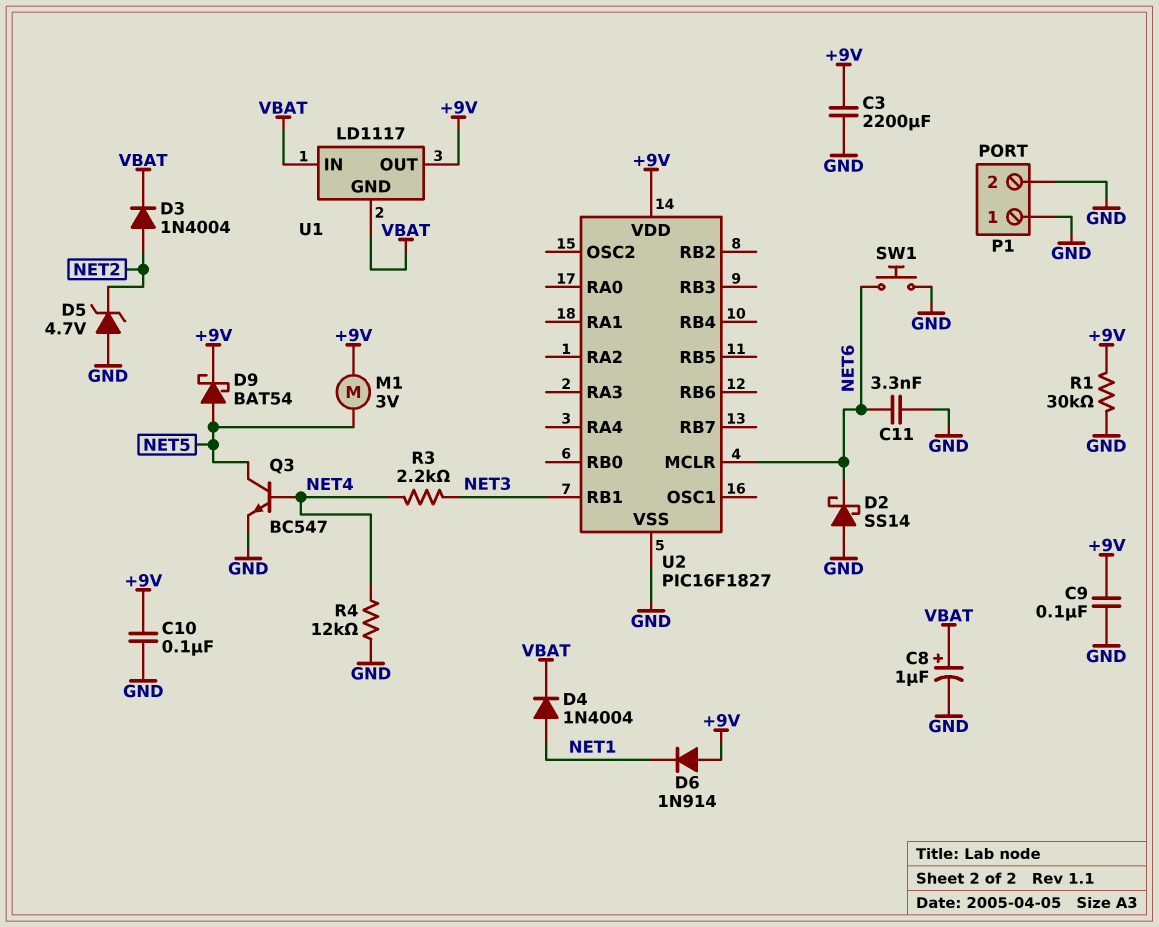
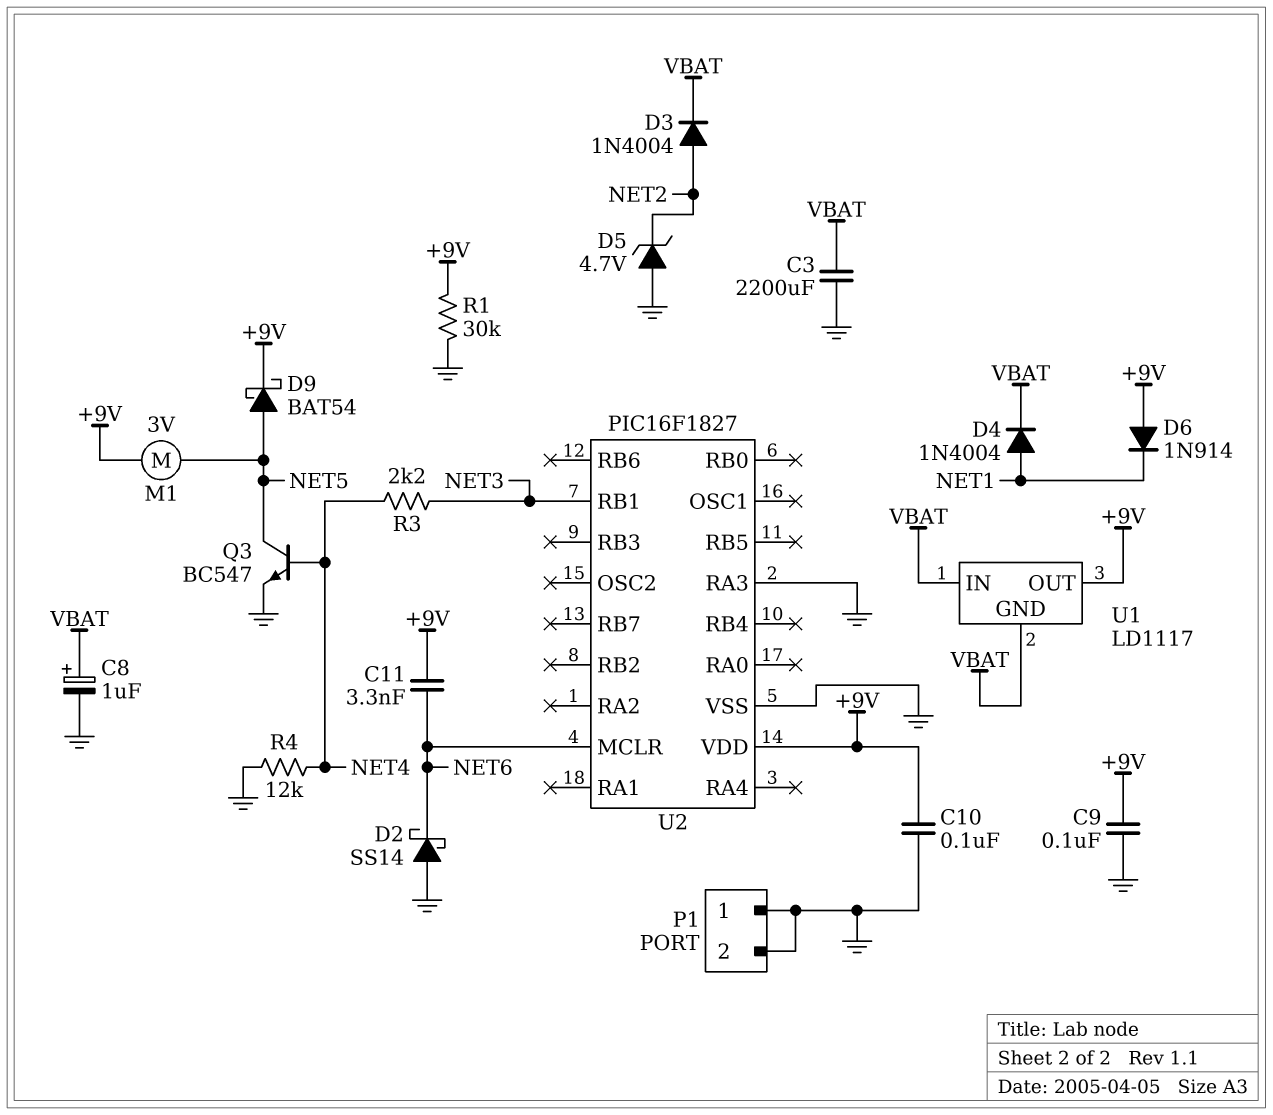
C3: 2200uF (+9V, GND) -> 2200uF (GND, VBAT)
C11: 3.3nF (GND, NET6) -> 3.3nF (+9V, NET6)
SW1: button (GND, NET6) -> none
U2 pin RA3: none -> GND

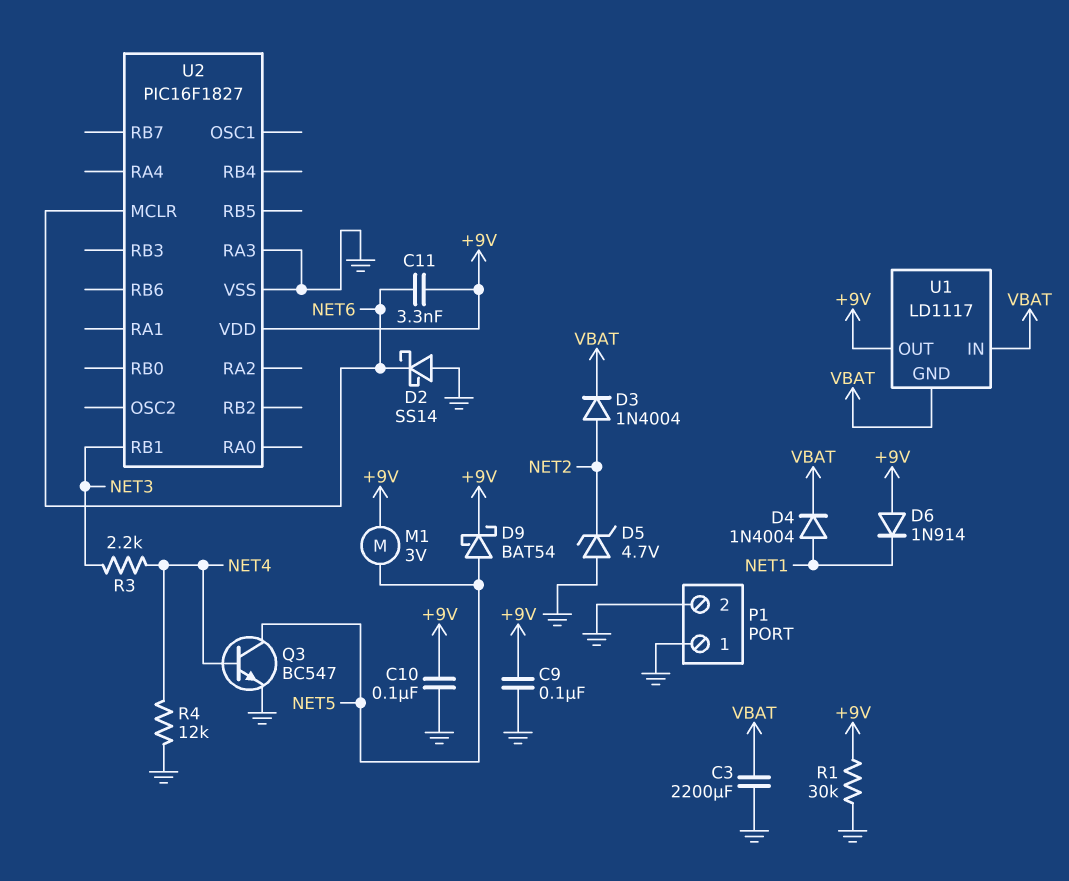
C8: 1uF (plus VBAT, minus GND) -> none

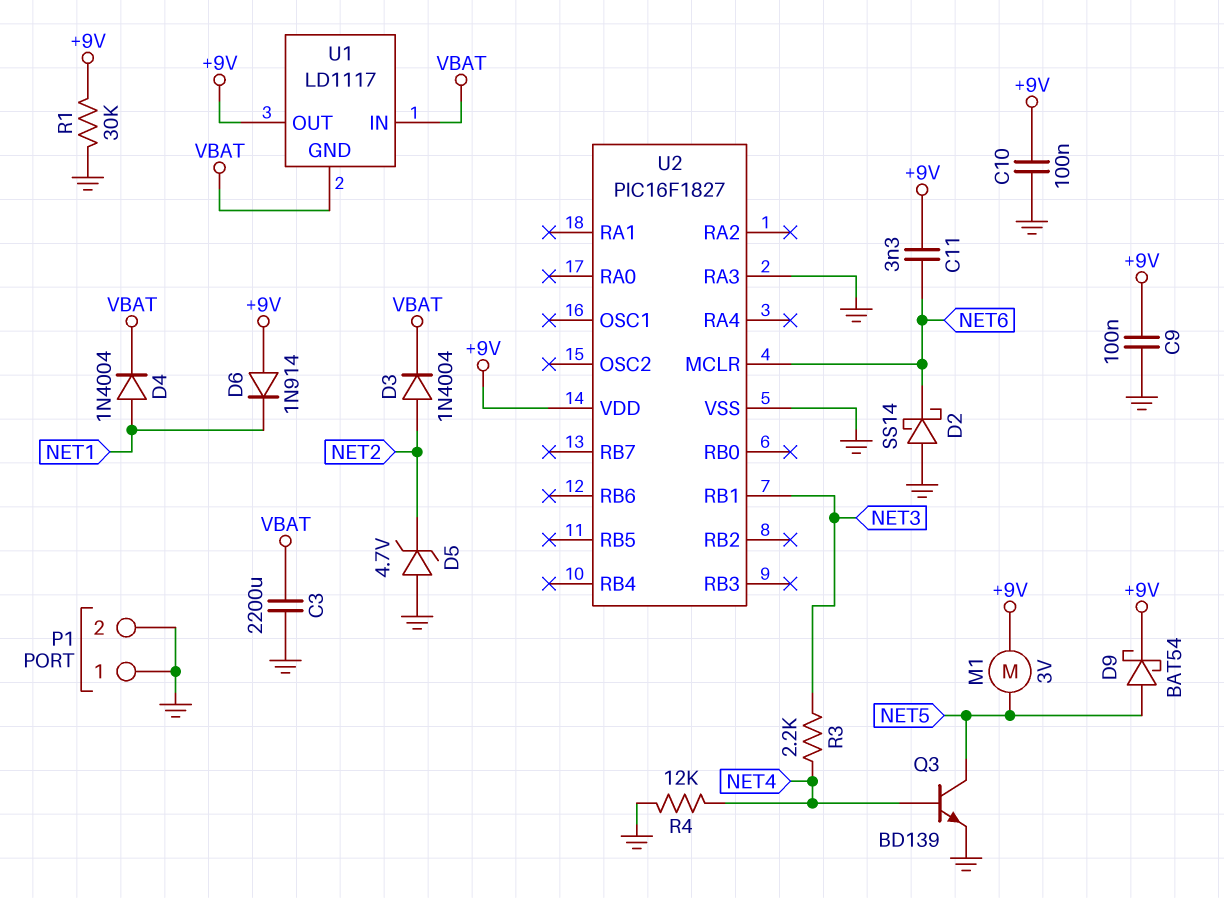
Q3: NPN BC547 (B NET4, C NET5, E GND) -> NPN BD139 (B NET4, C NET5, E GND)

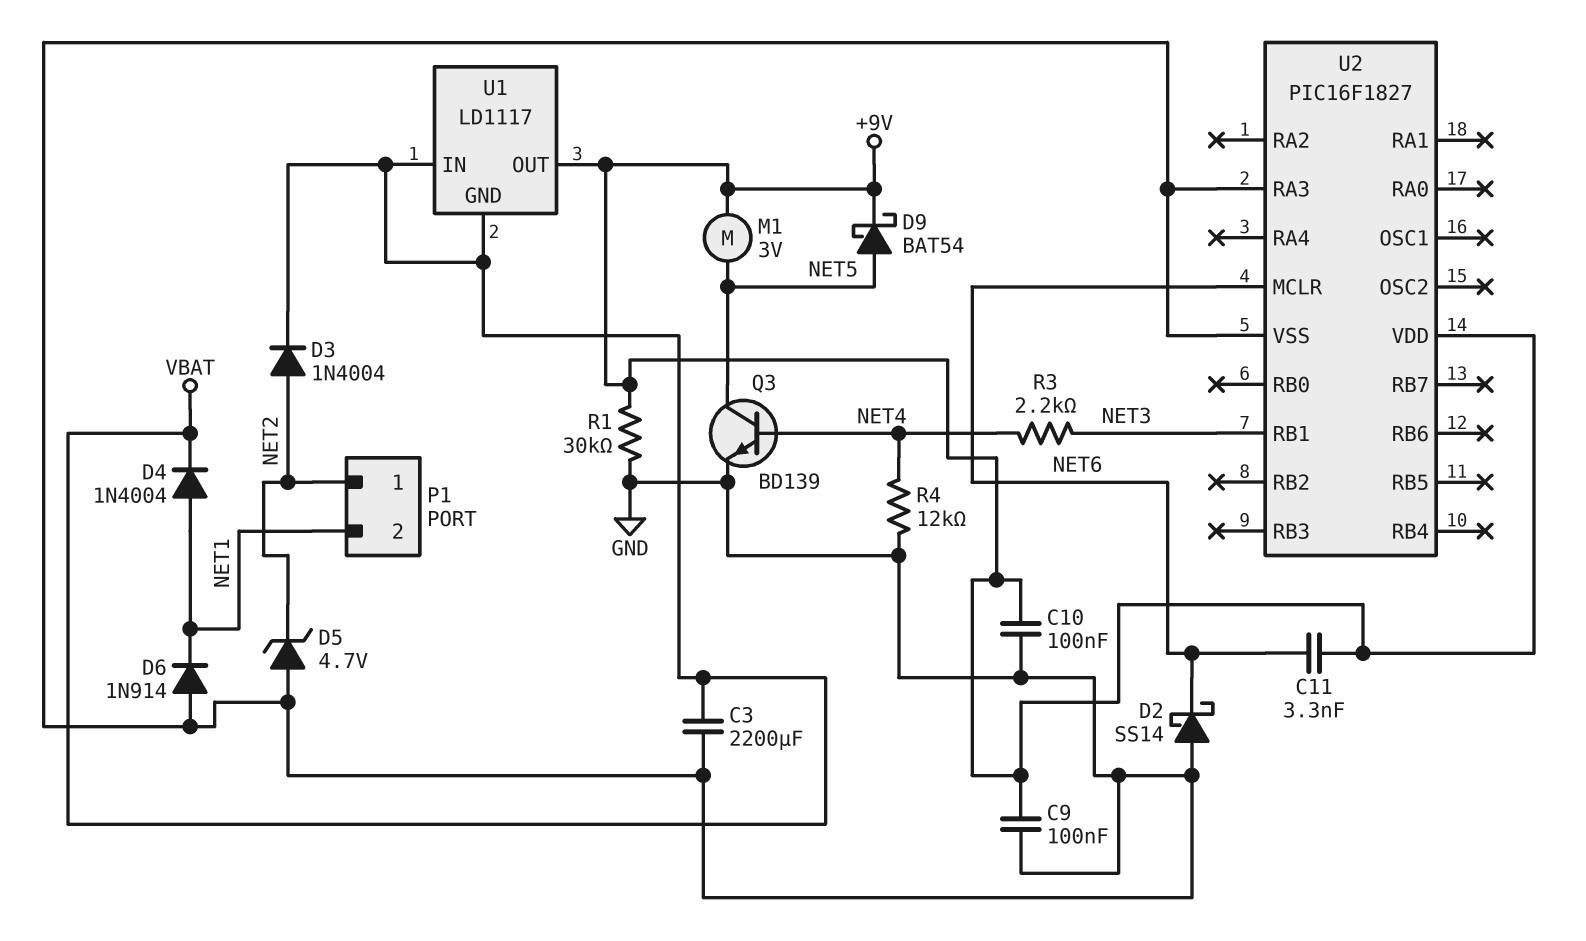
D6: diode 1N914 (A +9V, K NET1) -> diode 1N914 (A GND, K NET1)
P1 pin 1: GND -> NET2
P1 pin 2: GND -> NET1

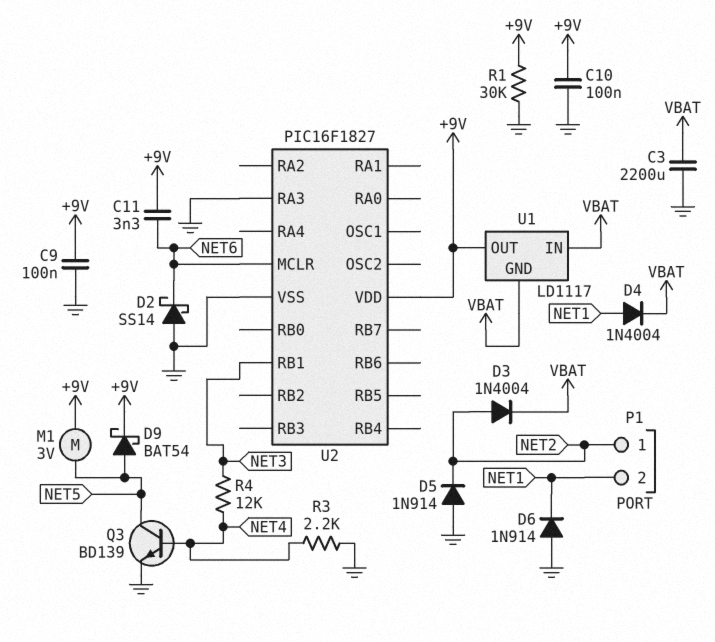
D5: zener 4.7V (A GND, K NET2) -> diode 1N914 (A GND, K NET2)
R3: 2.2k (NET3, NET4) -> 2.2k (GND, NET4)
R4: 12k (GND, NET4) -> 12k (NET3, NET4)

